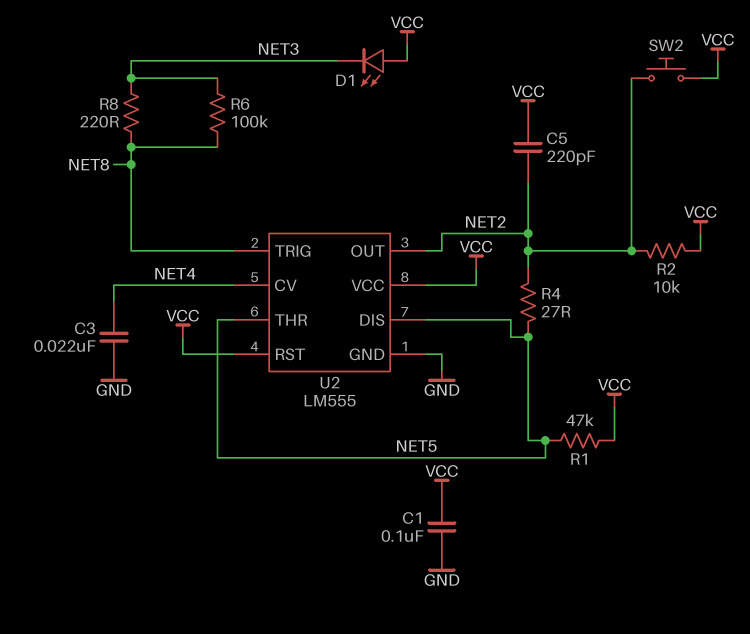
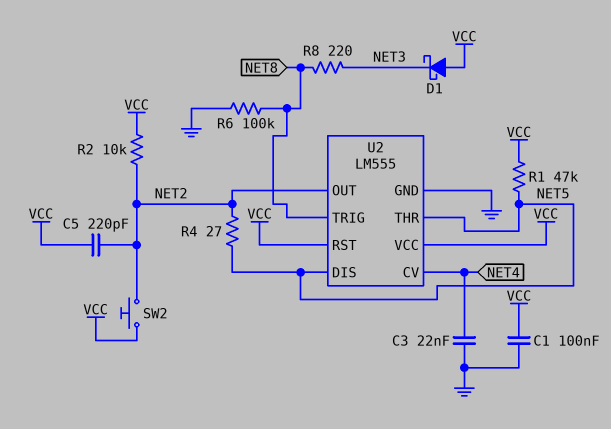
D1: LED (A VCC, K NET3) -> schottky (A VCC, K NET3)
R6: 100k (NET3, NET8) -> 100k (GND, NET8)

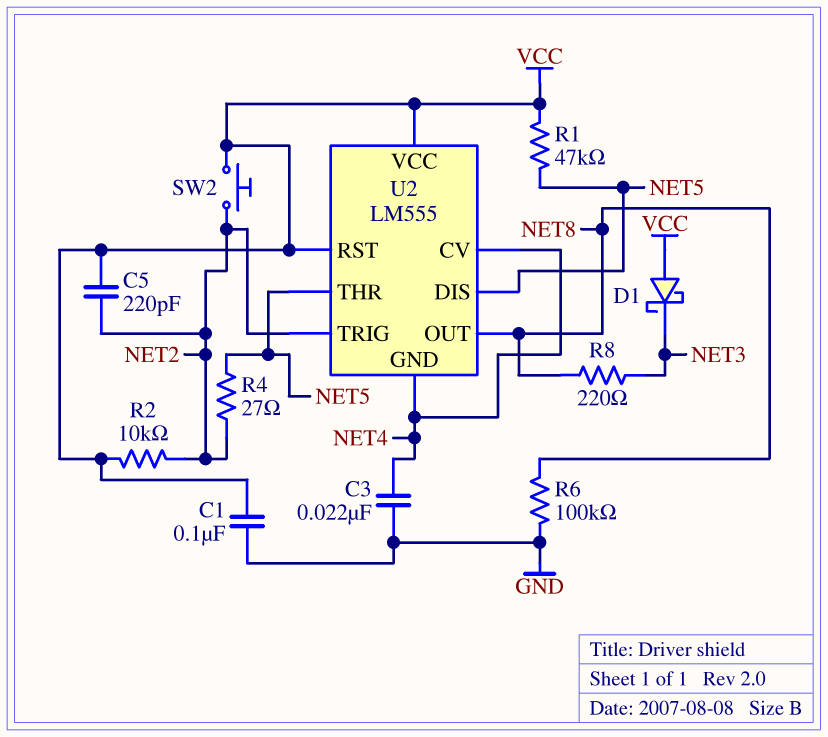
U2 pin GND: GND -> NET4
U2 pin OUT: NET2 -> NET8
U2 pin TRIG: NET8 -> NET2

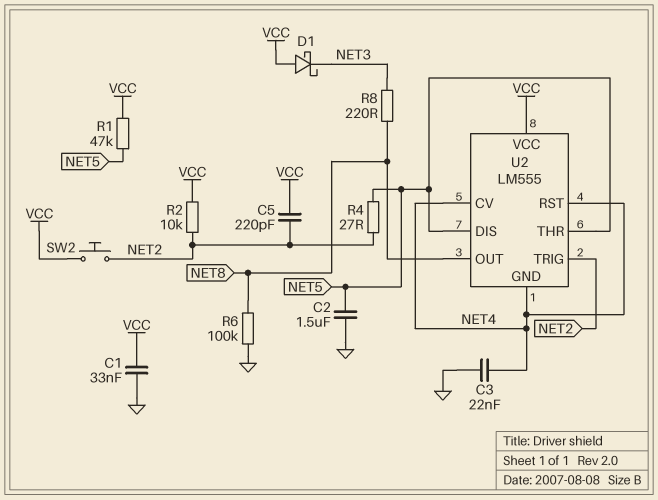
C1: 100nF (GND, VCC) -> 33nF (GND, VCC)
C2: none -> 1.5uF (GND, NET5)
U2 pin RST: VCC -> NET4

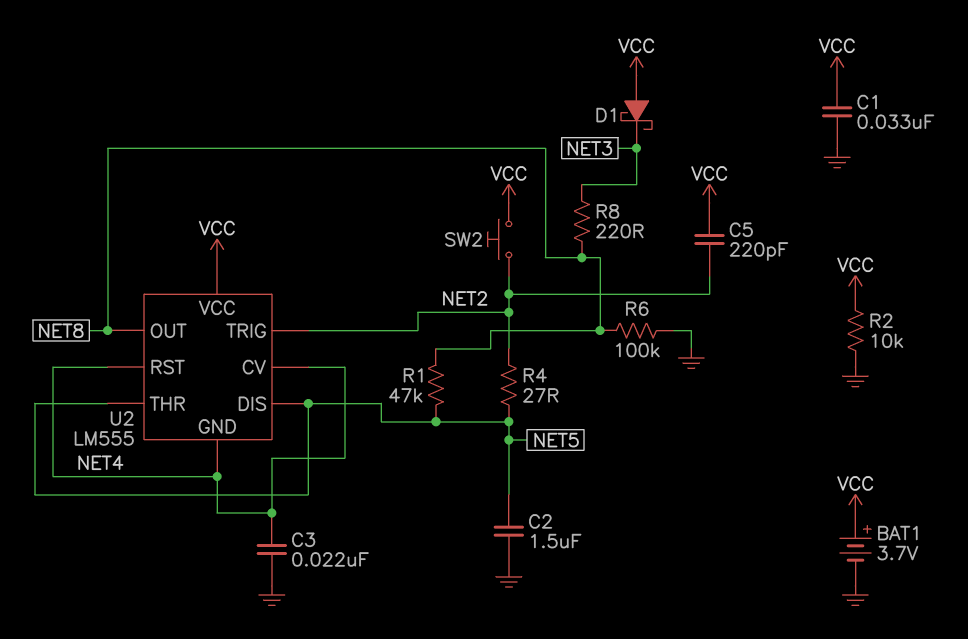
BAT1: none -> 3.7V (plus VCC, minus GND)
R1: 47k (NET5, VCC) -> 47k (NET5, NET8)
R2: 10k (NET2, VCC) -> 10k (GND, VCC)

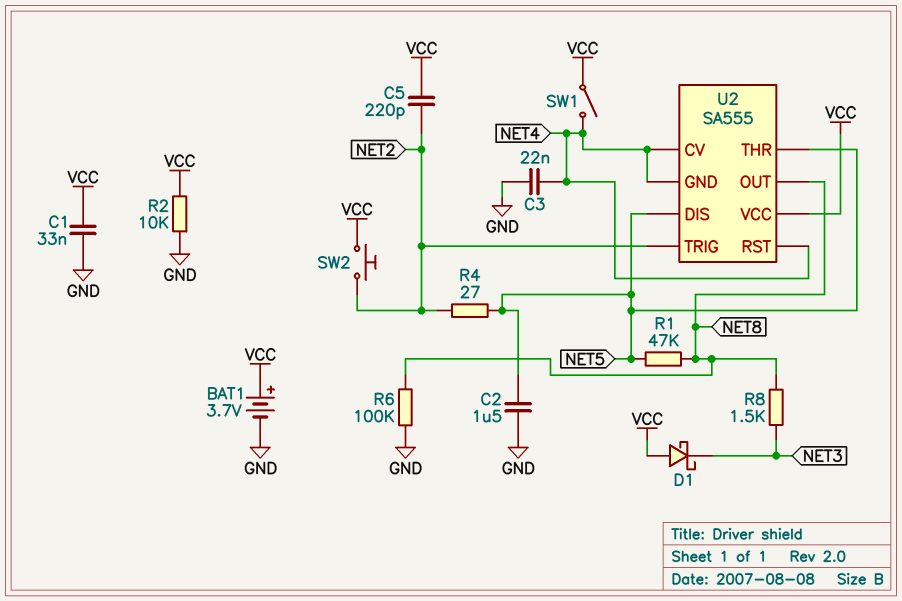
R8: 220 (NET3, NET8) -> 1.5k (NET3, NET8)
SW1: none -> switch (NET4, VCC)
U2: LM555 -> SA555

